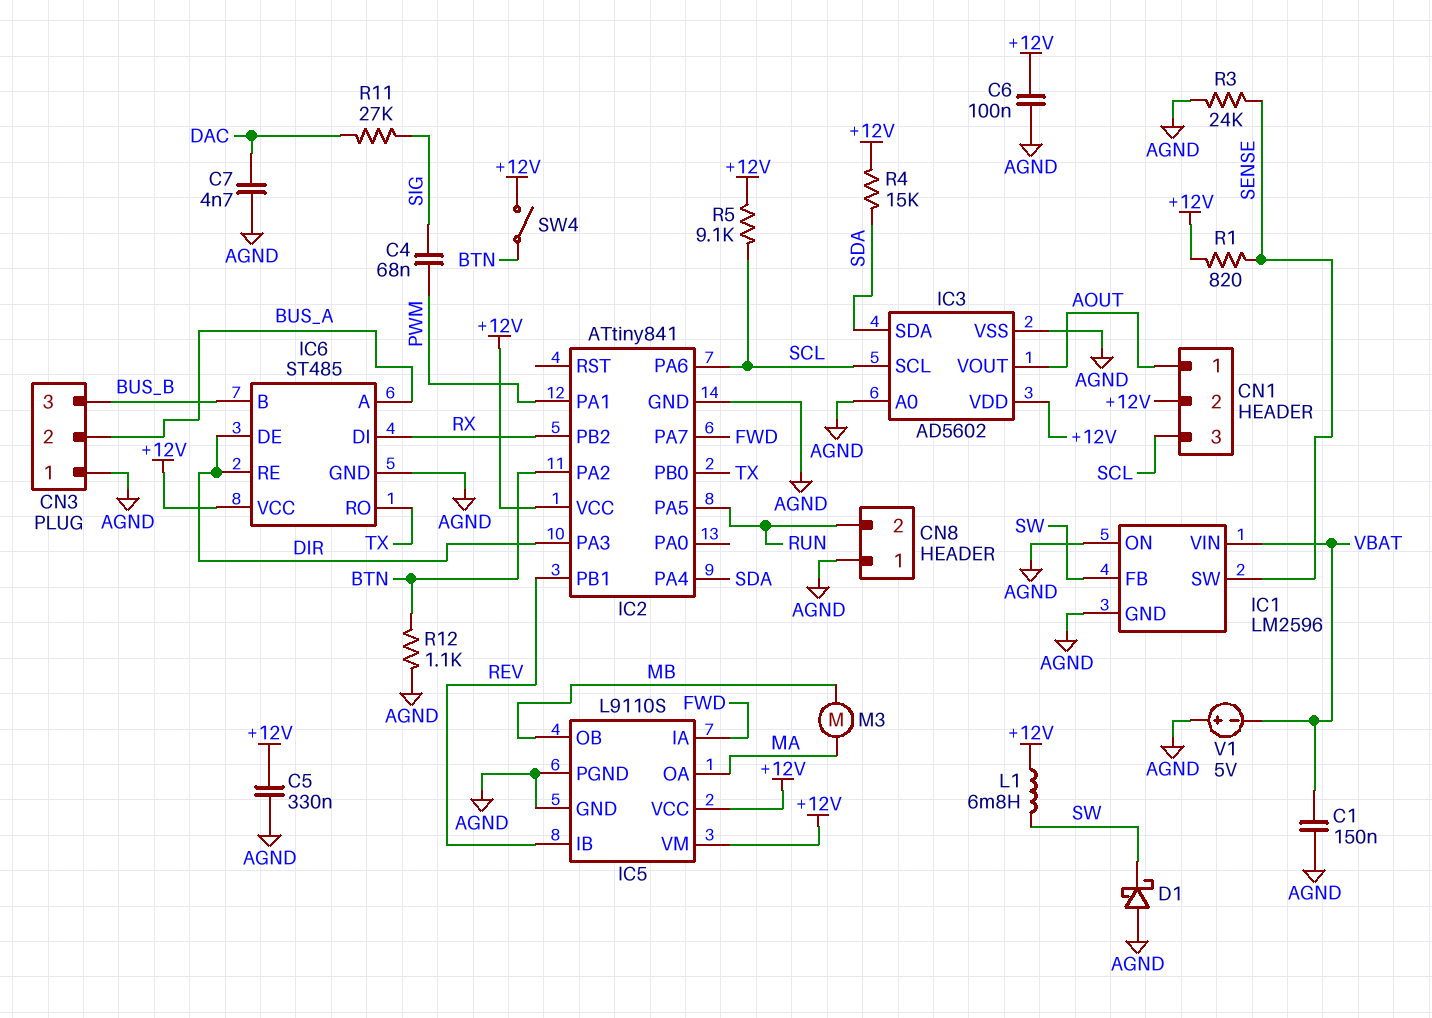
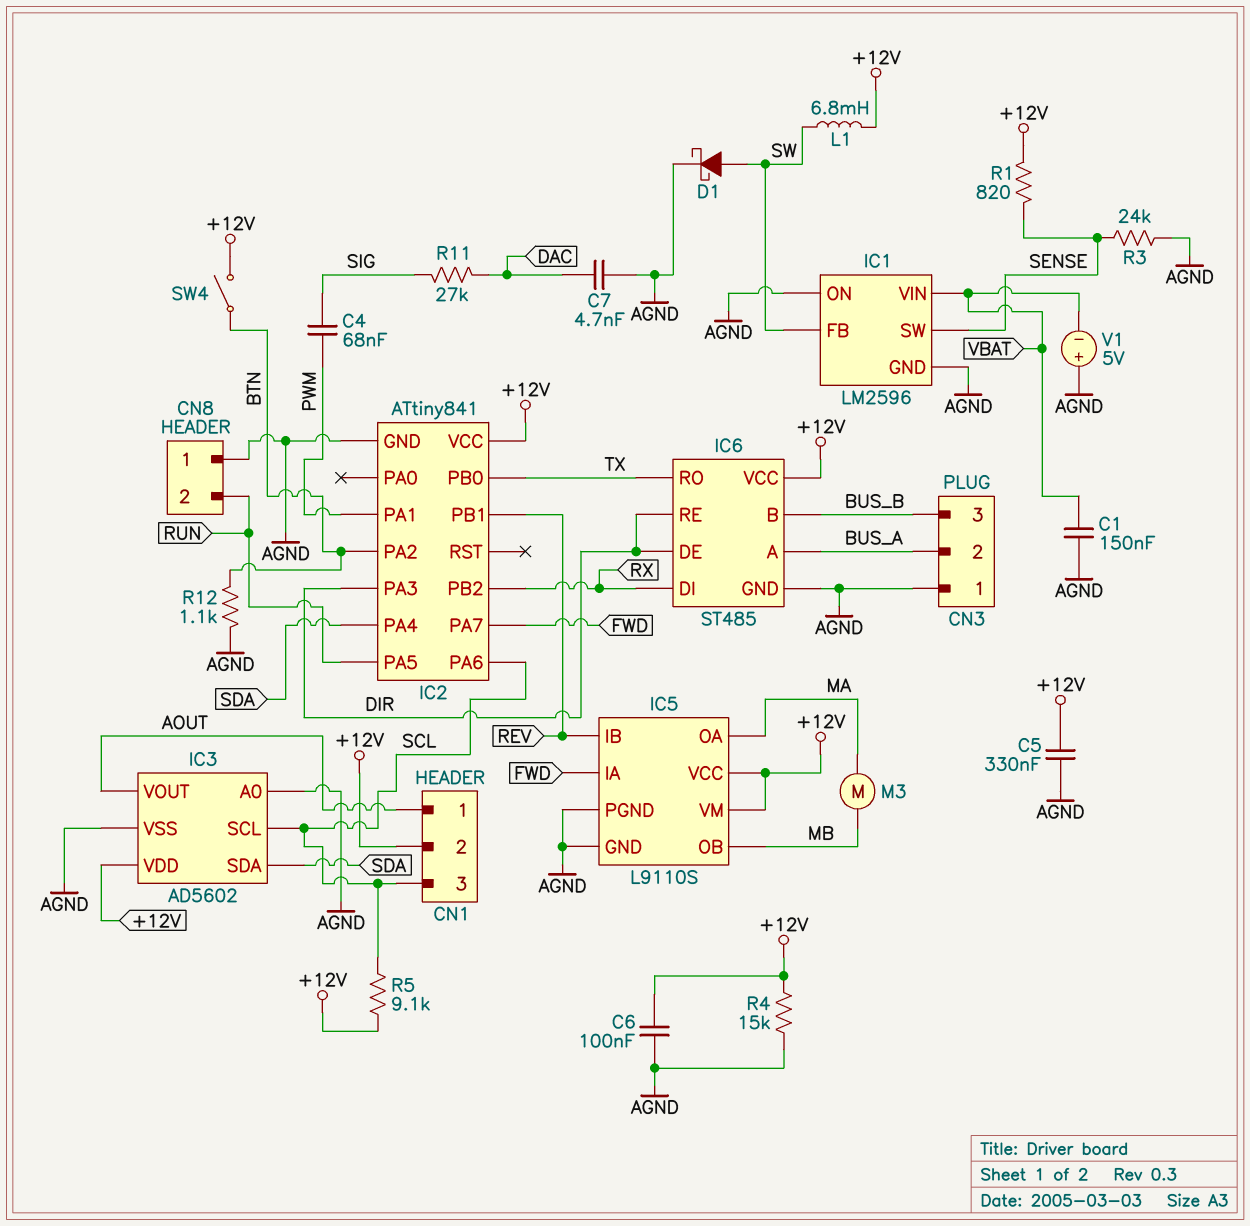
D1: schottky (A AGND, K SW) -> schottky (A SW, K AGND)
R4: 15k (+12V, SDA) -> 15k (+12V, AGND)

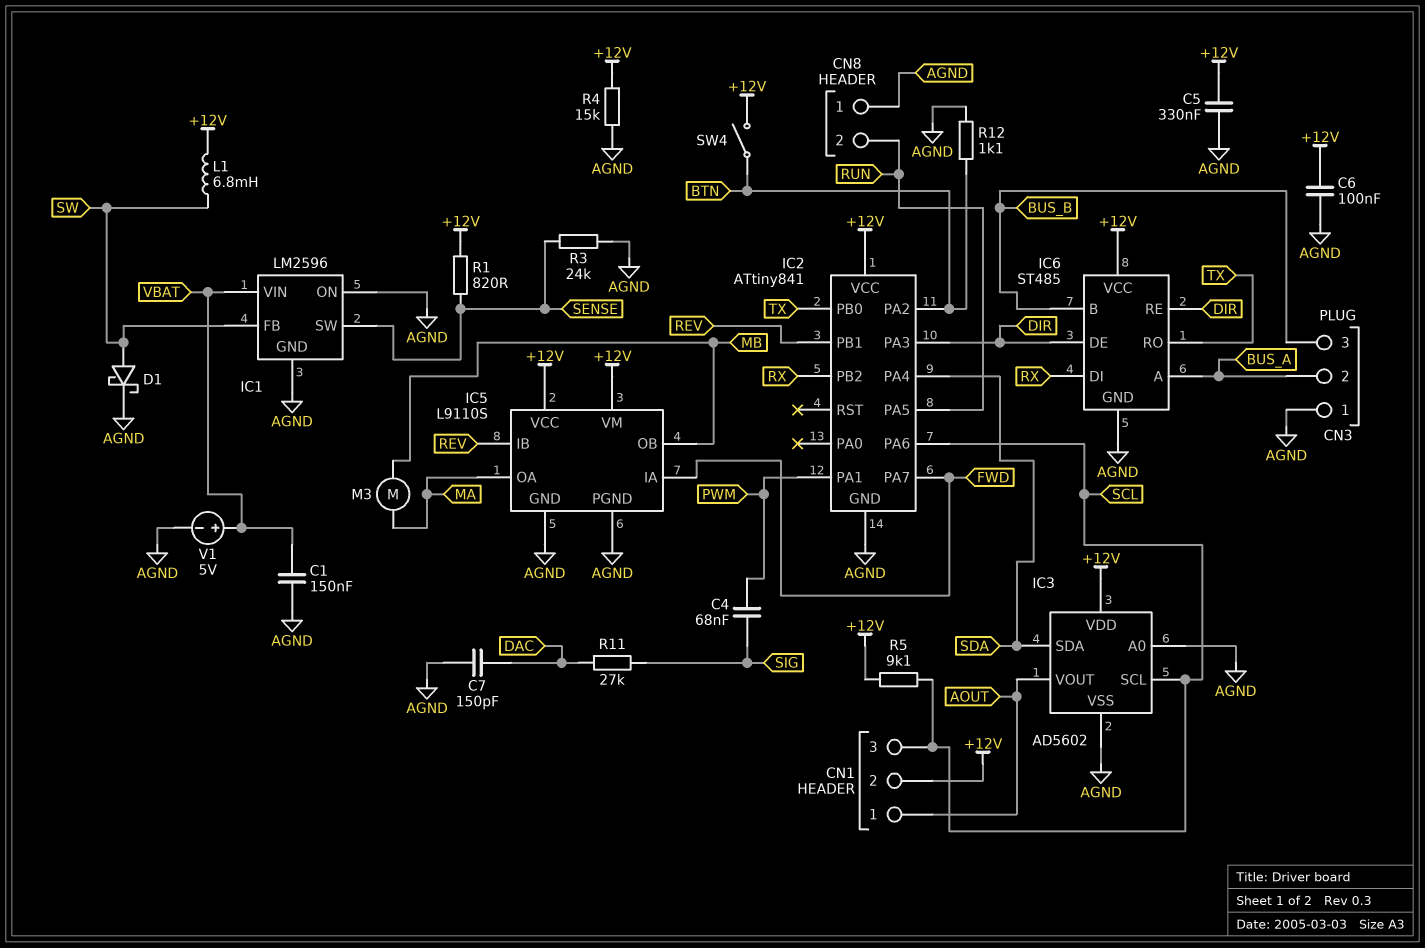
C7: 4.7nF (AGND, DAC) -> 150pF (AGND, DAC)
V1: 5V (plus AGND, minus VBAT) -> 5V (plus VBAT, minus AGND)

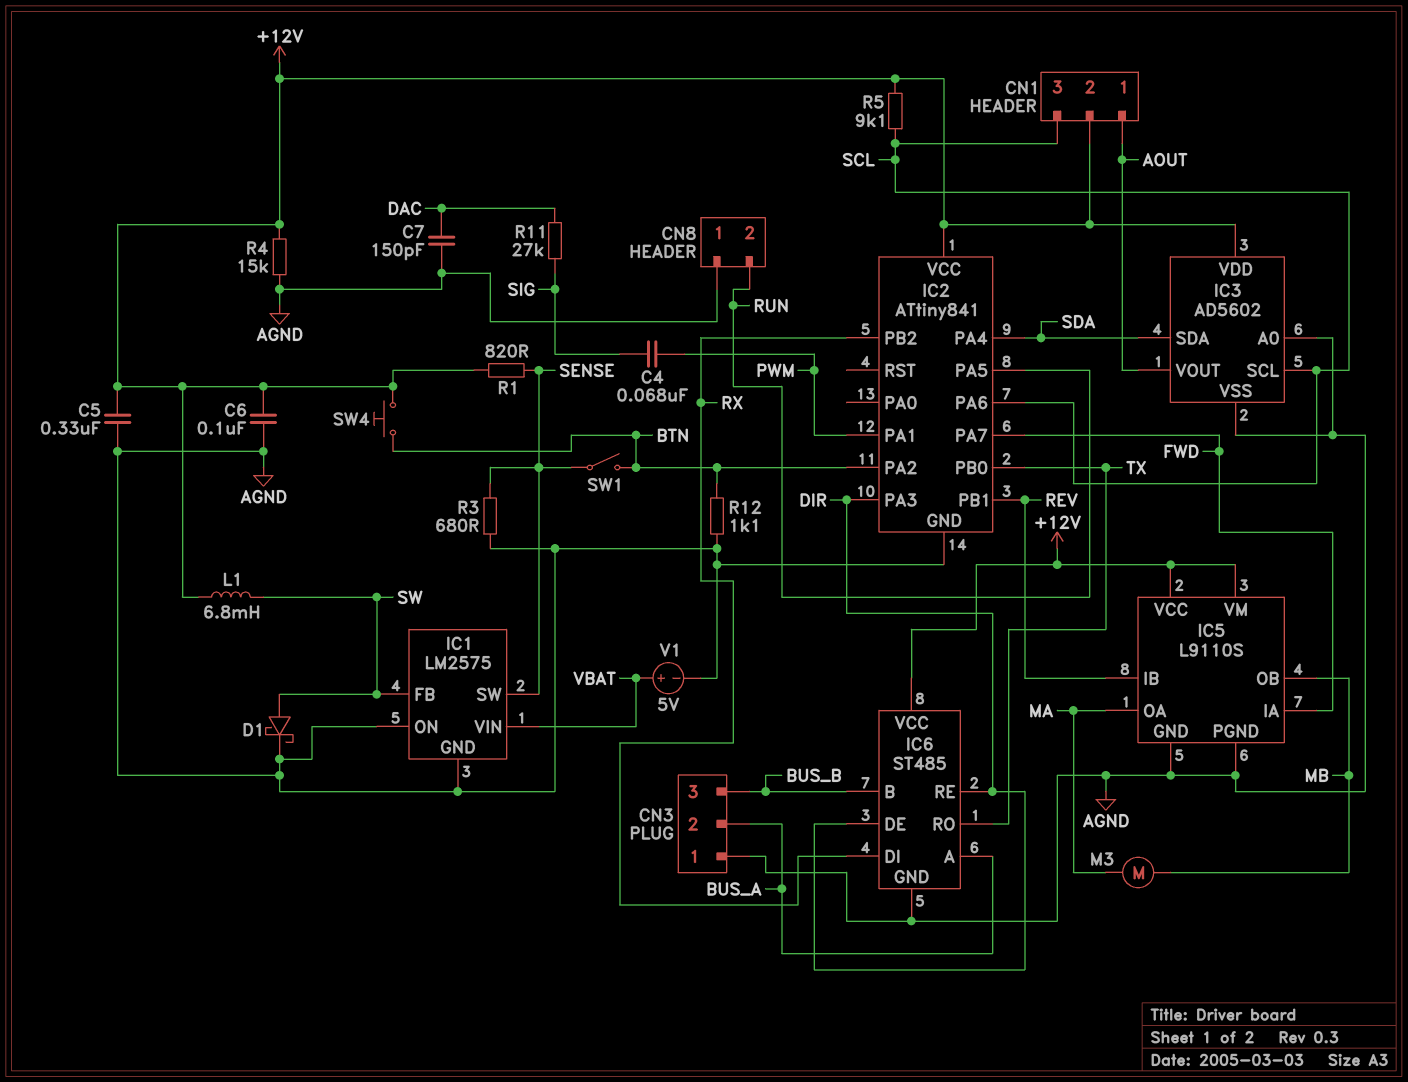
C1: 150nF (AGND, VBAT) -> none
IC1: LM2596 -> LM2575
R3: 24k (AGND, SENSE) -> 680 (AGND, SENSE)
SW1: none -> switch (BTN, SENSE)
SW4: switch (+12V, BTN) -> button (+12V, BTN)

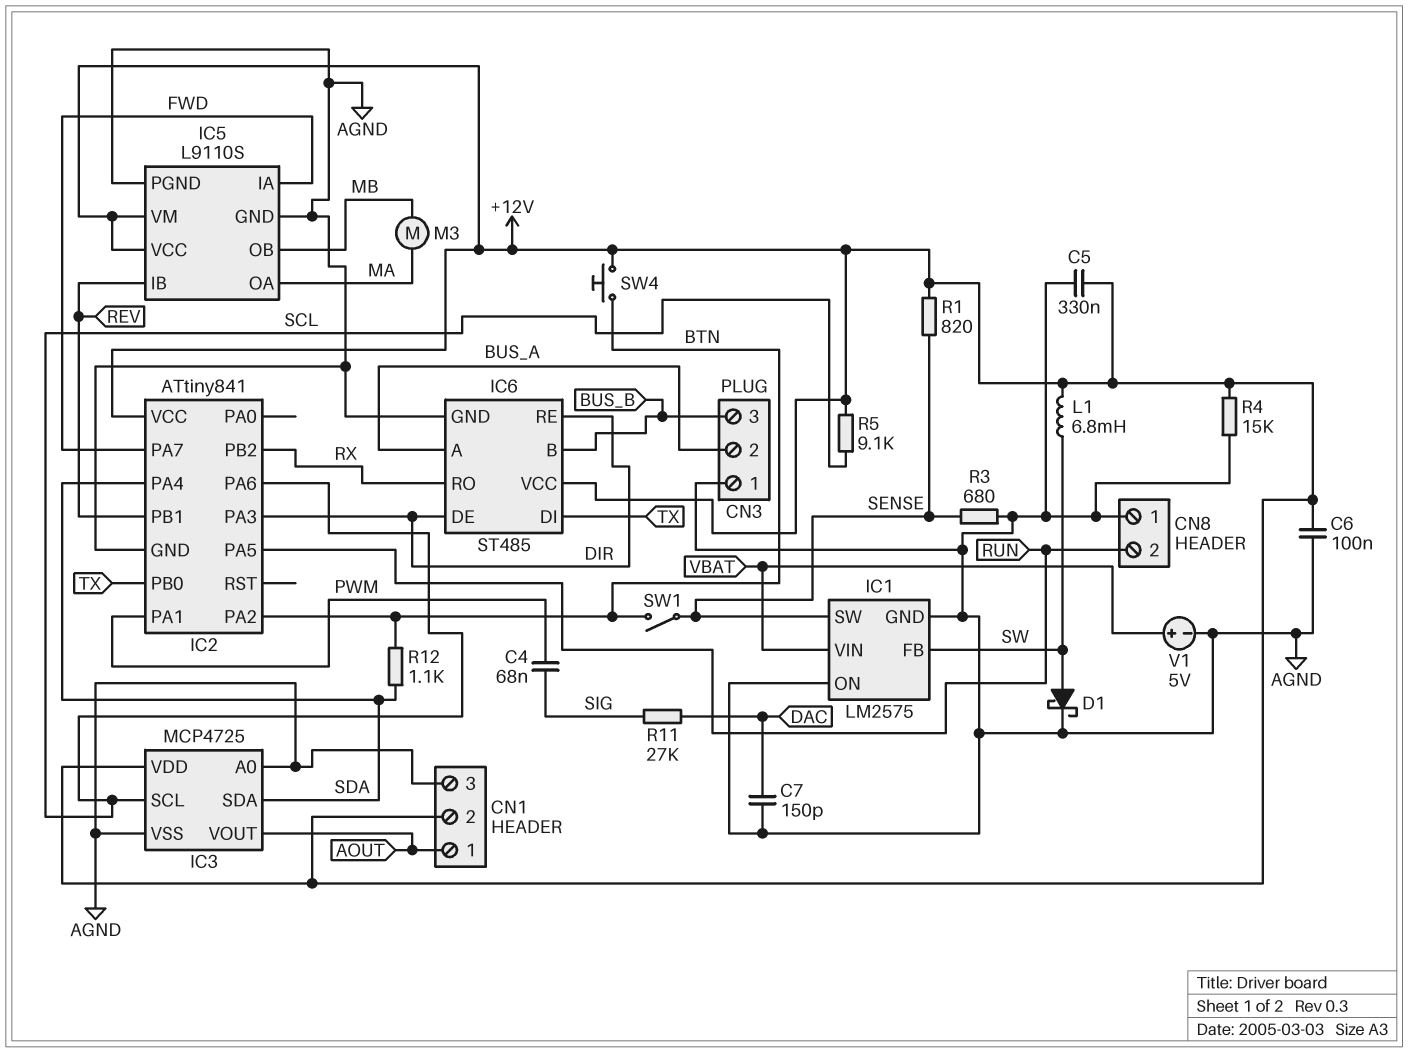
CN1 pin 3: SCL -> AGND
IC3: AD5602 -> MCP4725
IC6 pin DI: RX -> TX
IC6 pin RO: TX -> RX
R12: 1.1k (AGND, BTN) -> 1.1k (BTN, SDA)

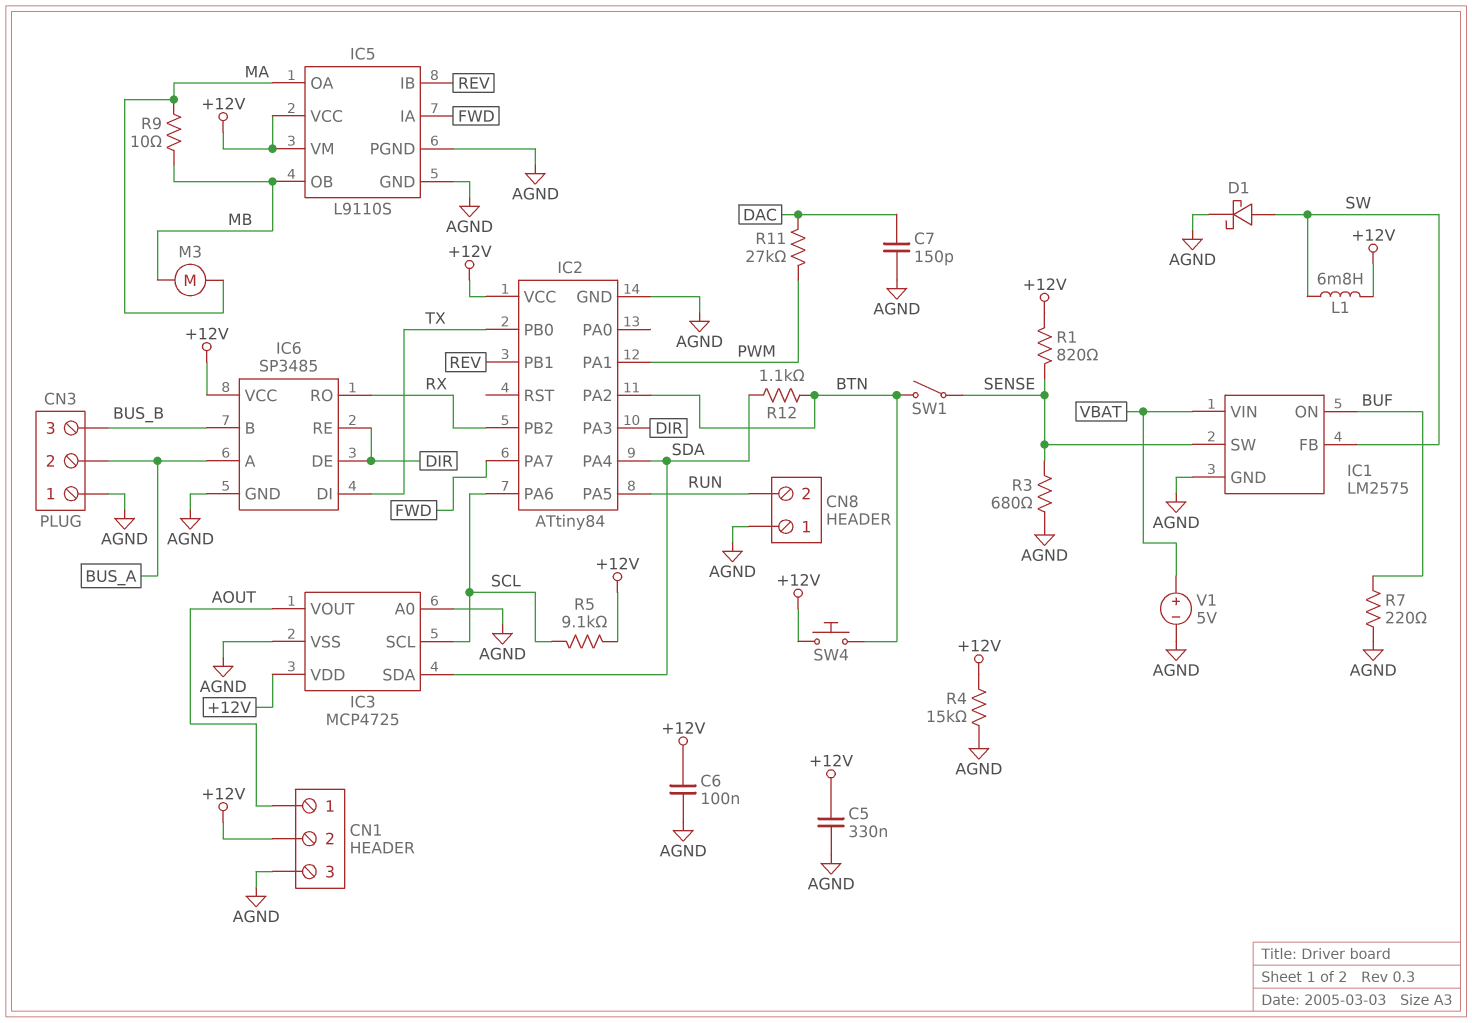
C4: 68nF (PWM, SIG) -> none
IC1 pin ON: AGND -> BUF
IC2: ATtiny841 -> ATtiny84
IC6: ST485 -> SP3485
R7: none -> 220 (AGND, BUF)
R9: none -> 10 (MA, MB)
R11: 27k (DAC, SIG) -> 27k (DAC, PWM)

